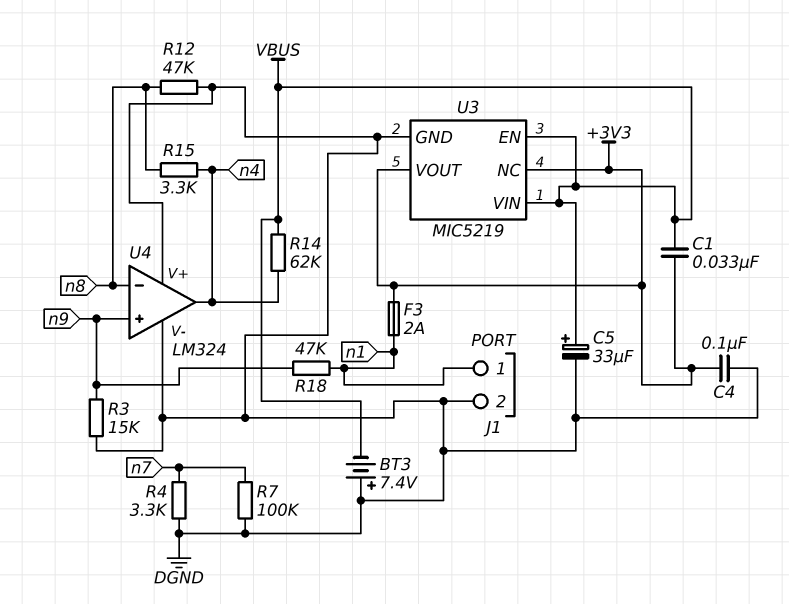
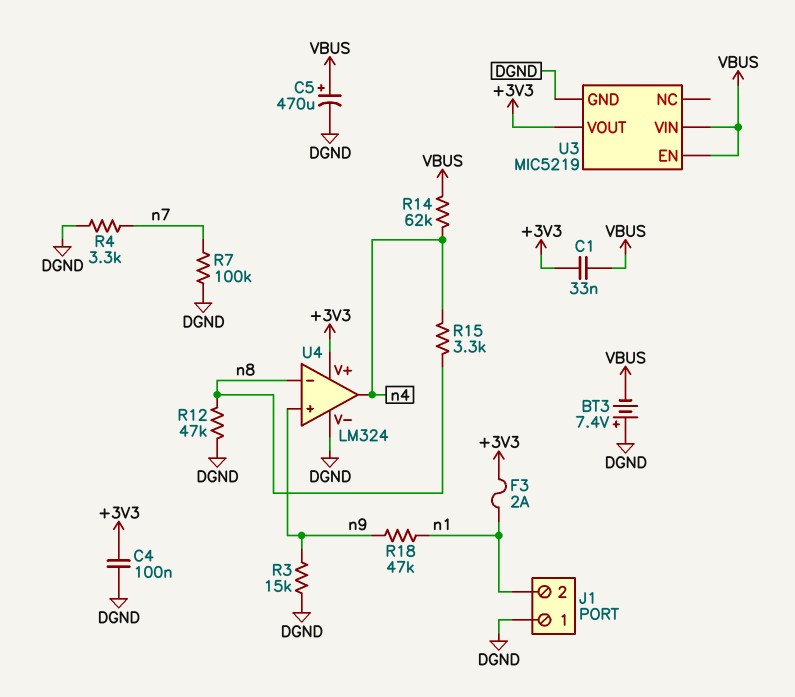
C5: 33uF (plus VBUS, minus DGND) -> 470uF (plus VBUS, minus DGND)
J1 pin 1: n1 -> DGND
J1 pin 2: DGND -> n1
U3 pin NC: +3V3 -> none
U4 pin V+: DGND -> +3V3

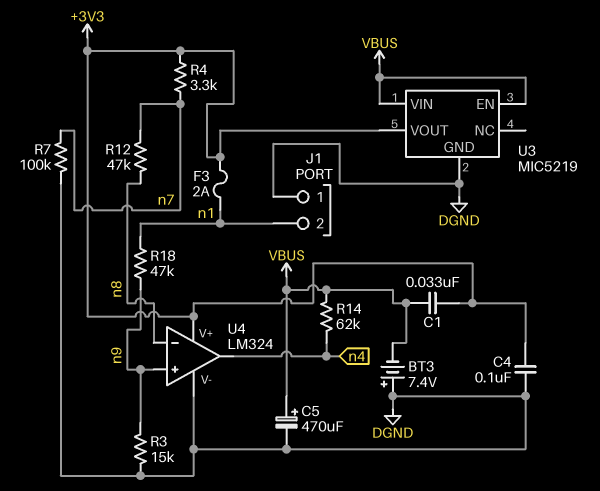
R4: 3.3k (DGND, n7) -> 3.3k (+3V3, n7)
R12: 47k (DGND, n8) -> 47k (n7, n8)
R15: 3.3k (n4, n8) -> none

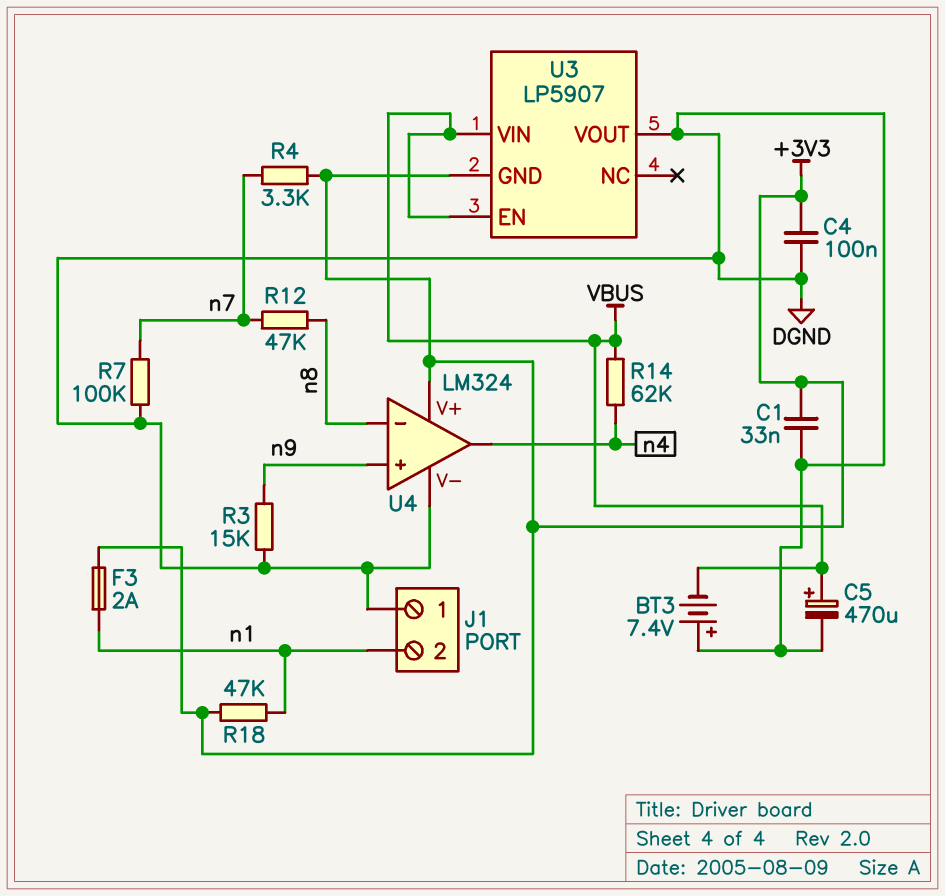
C1: 33nF (+3V3, VBUS) -> 33nF (+3V3, DGND)
R18: 47k (n1, n9) -> 47k (+3V3, n1)
U3: MIC5219 -> LP5907
U3 pin GND: DGND -> +3V3
U3 pin VOUT: +3V3 -> DGND

